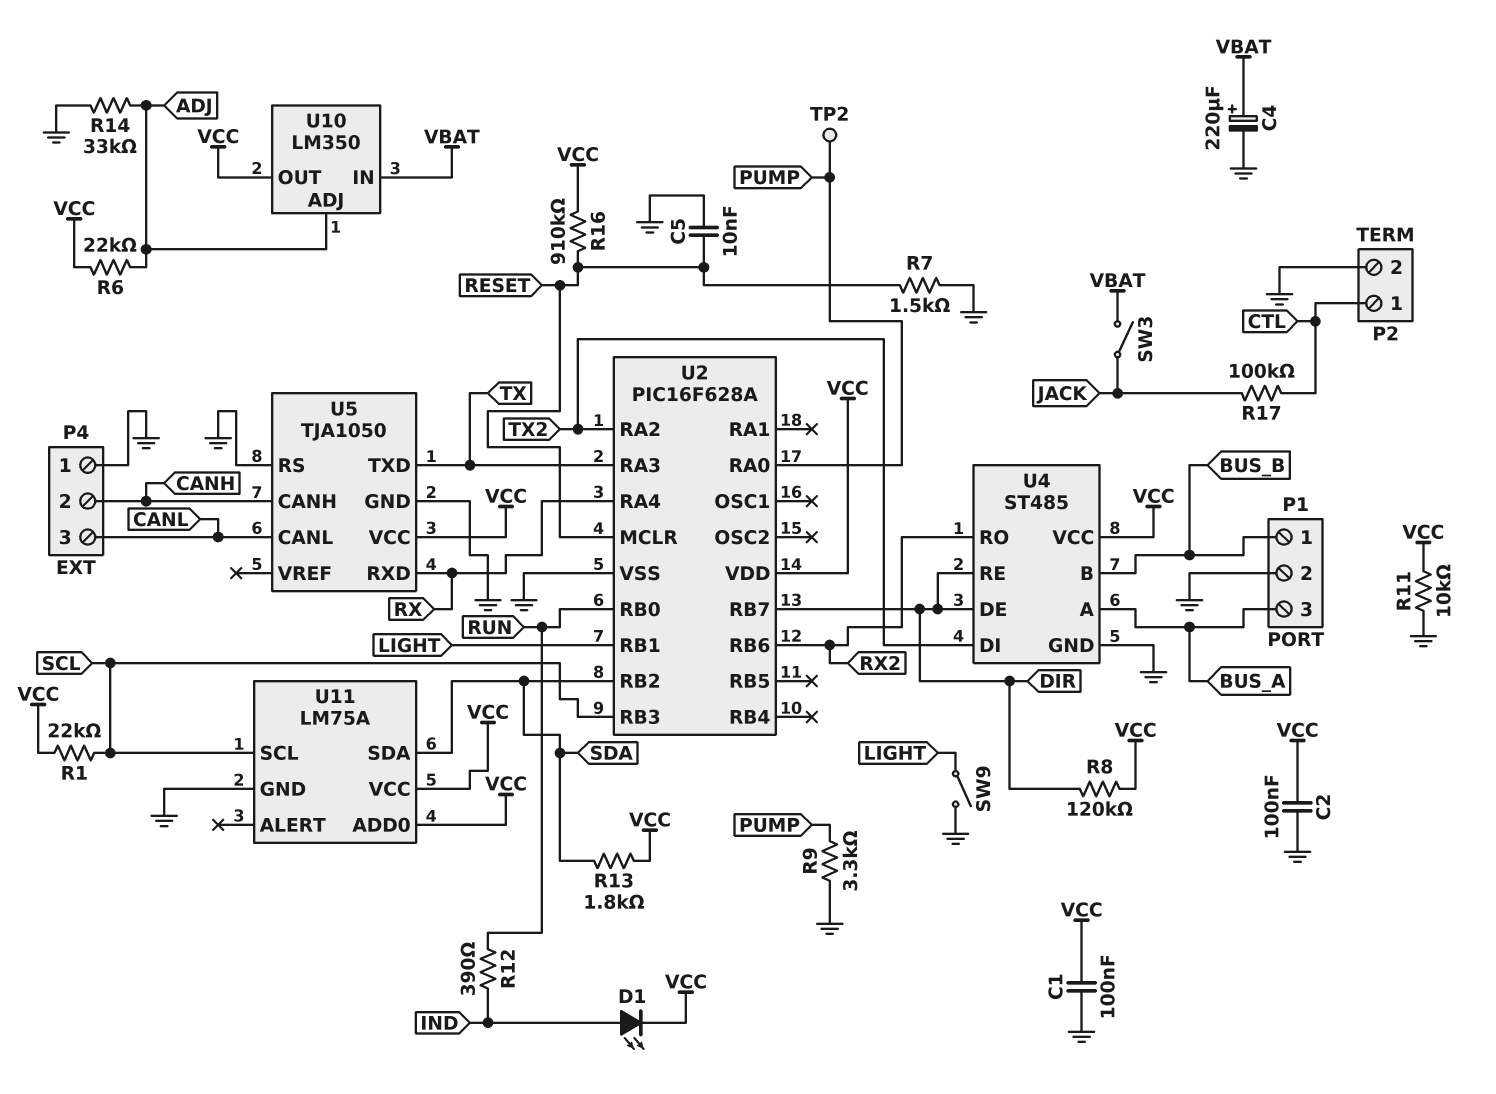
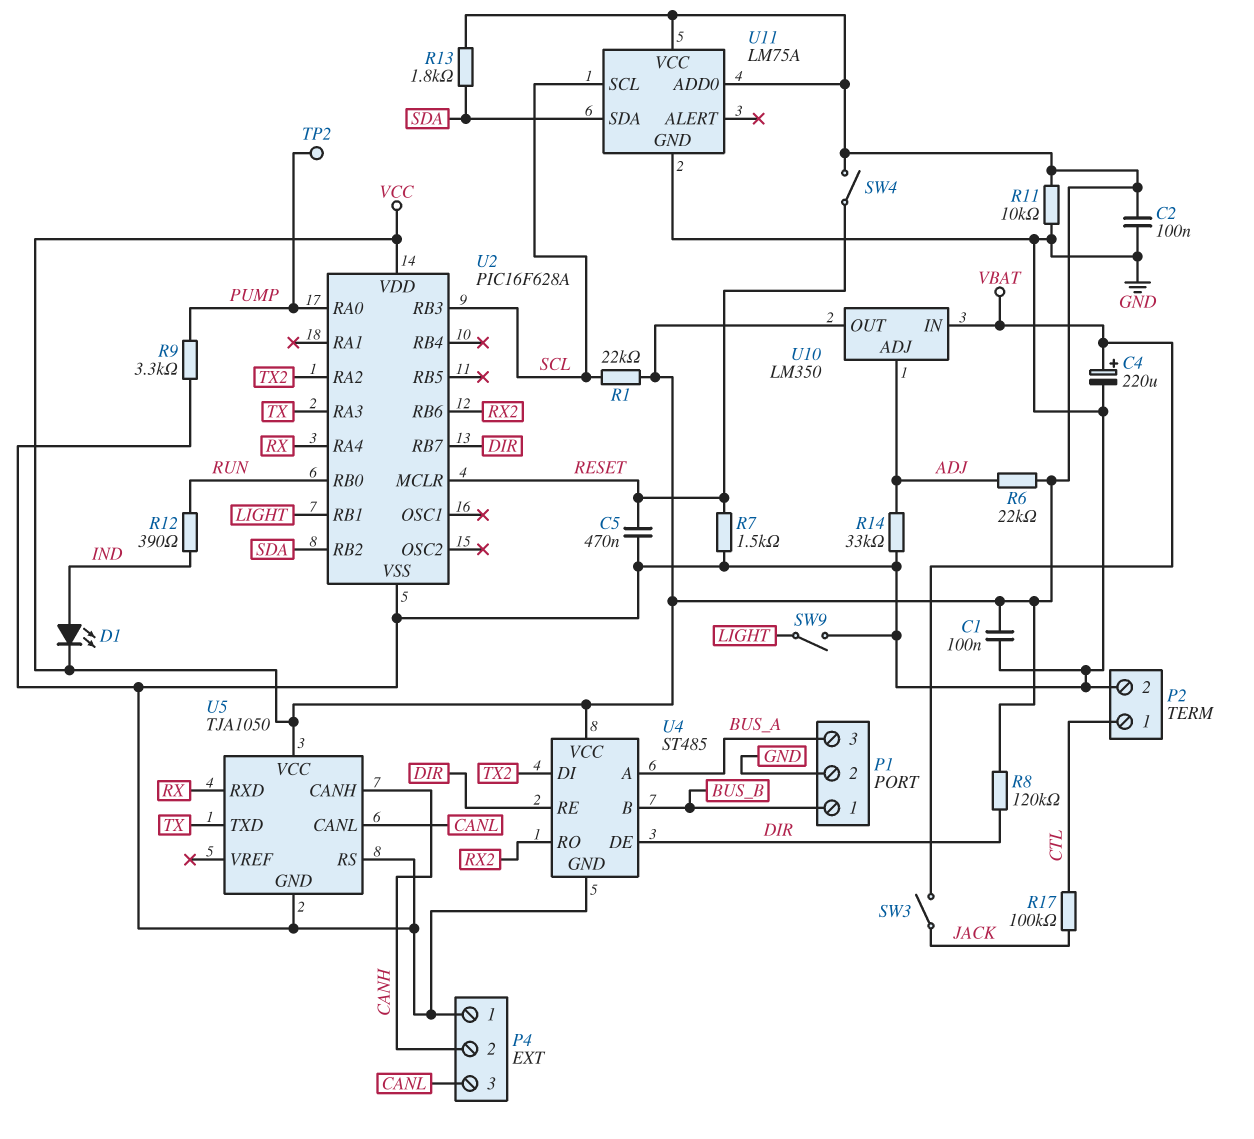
C5: 10nF (GND, RESET) -> 470nF (GND, RESET)
R16: 910k (RESET, VCC) -> none
SW4: none -> switch (RESET, VCC)

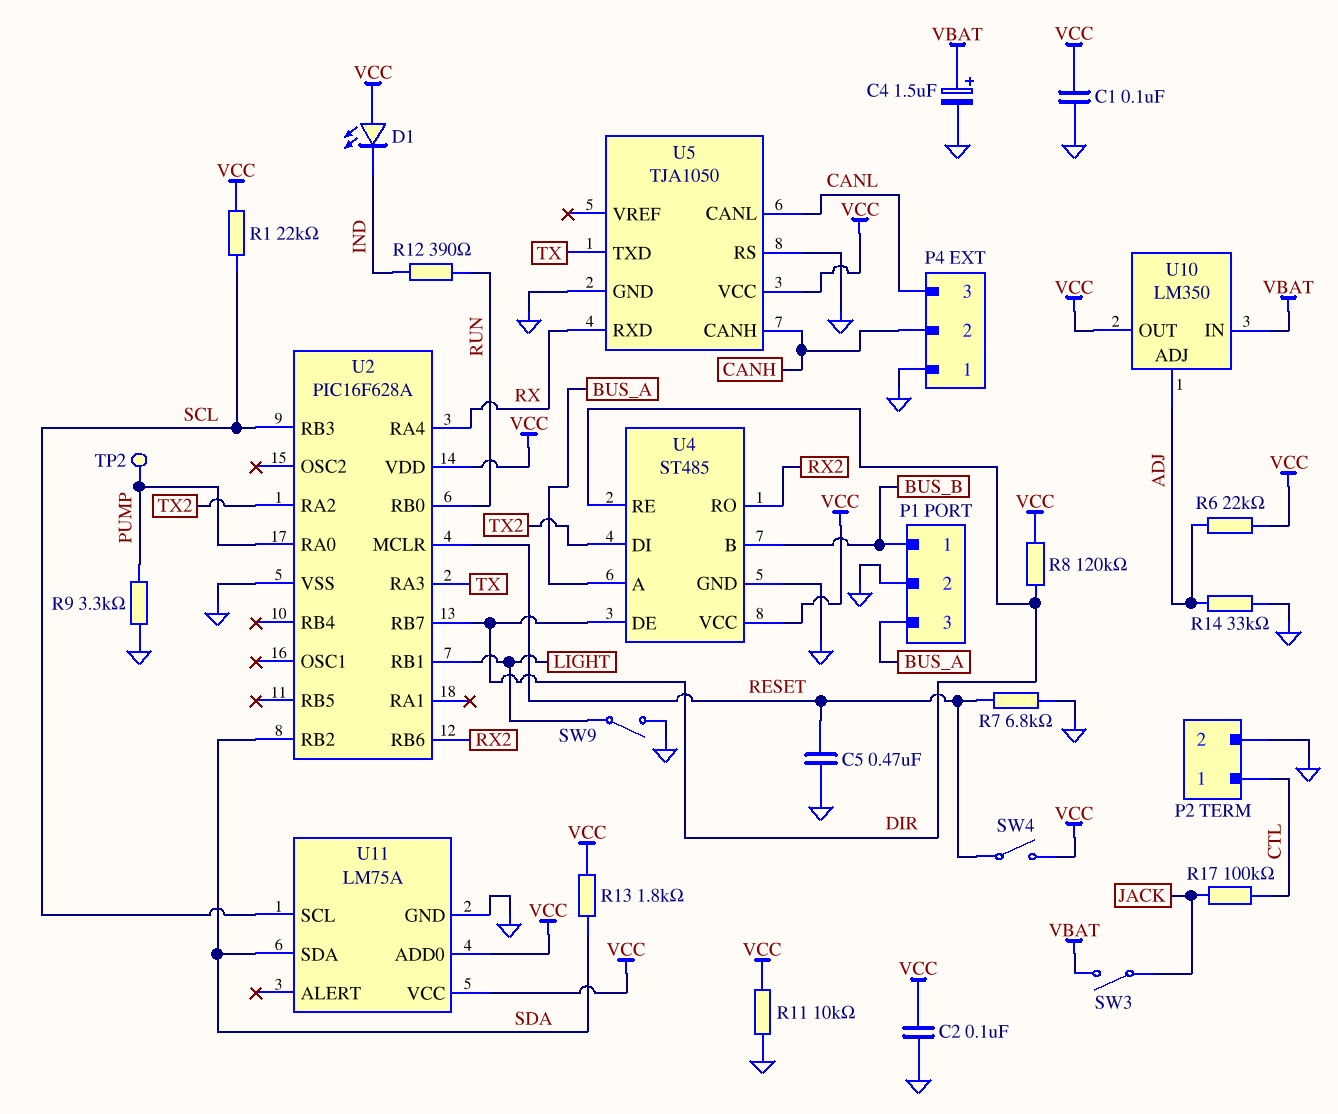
C4: 220uF (plus VBAT, minus GND) -> 1.5uF (plus VBAT, minus GND)
D1: LED (A IND, K VCC) -> LED (A VCC, K IND)
R7: 1.5k (GND, RESET) -> 6.8k (GND, RESET)

